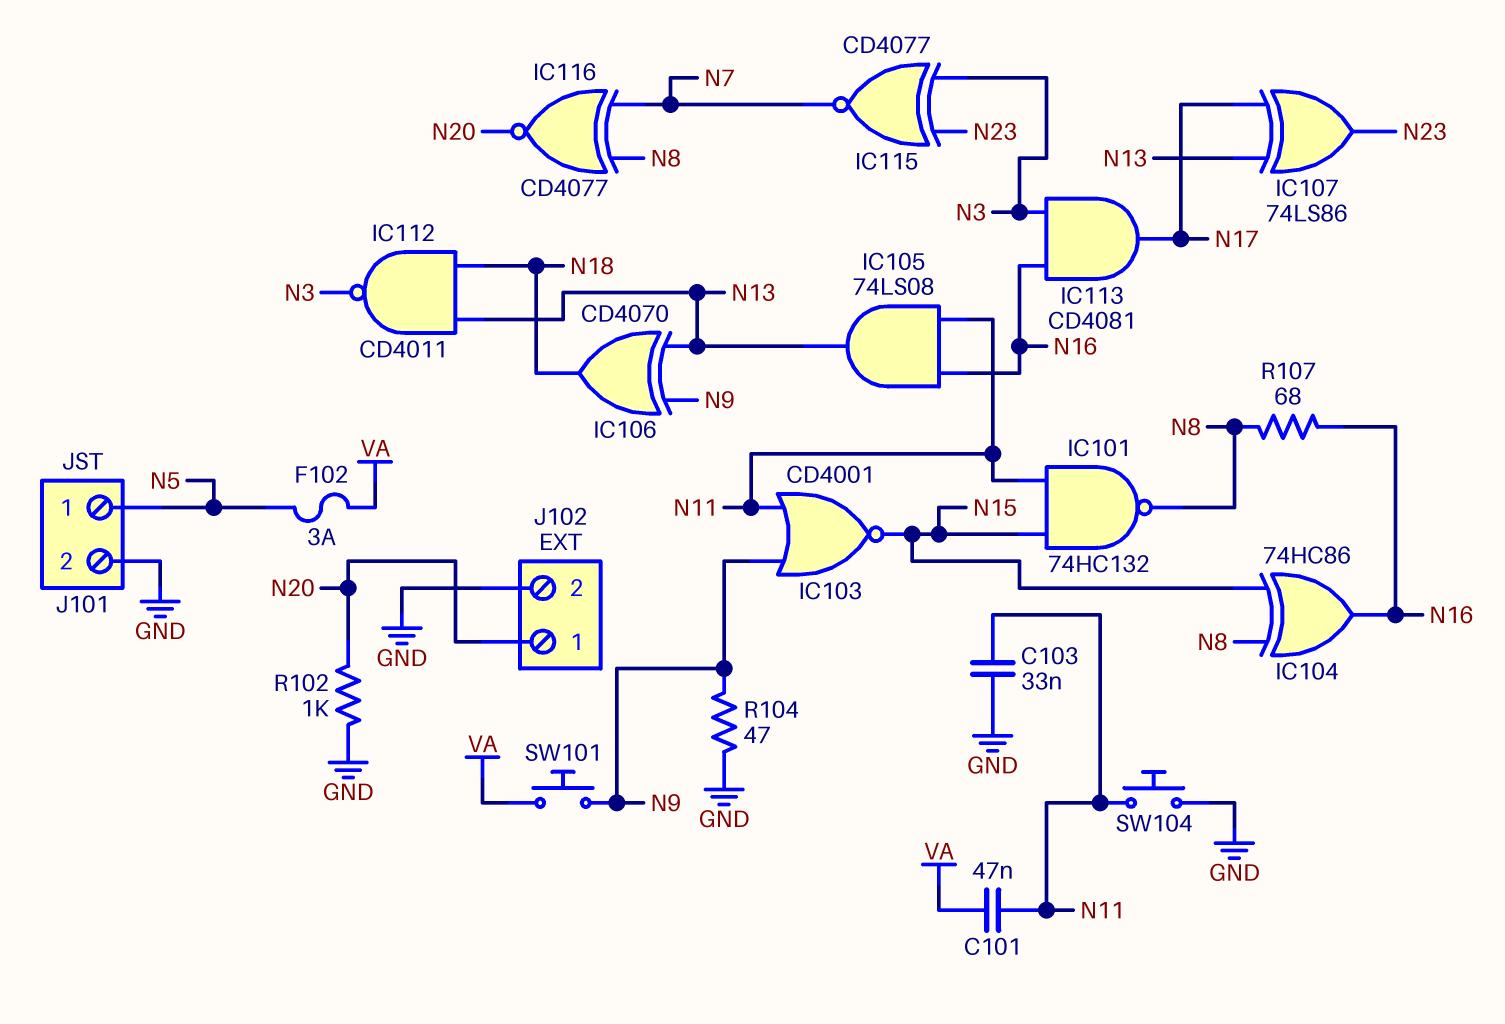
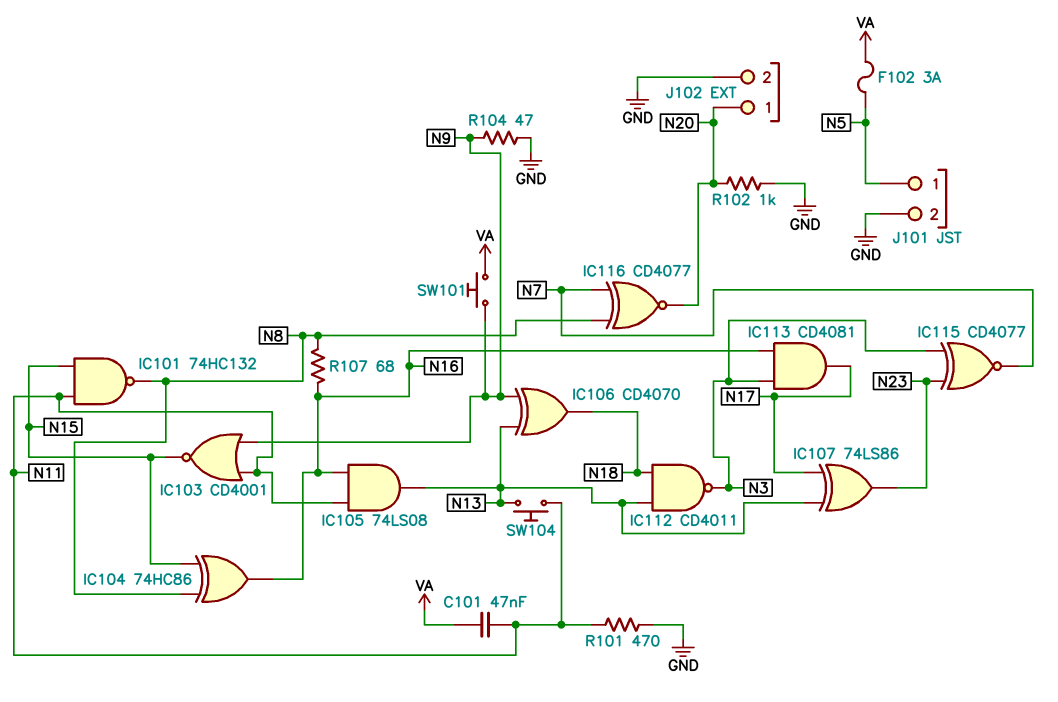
C103: 33nF (GND, N11) -> none
R101: none -> 470 (GND, N11)
SW104: button (GND, N11) -> button (N11, N13)

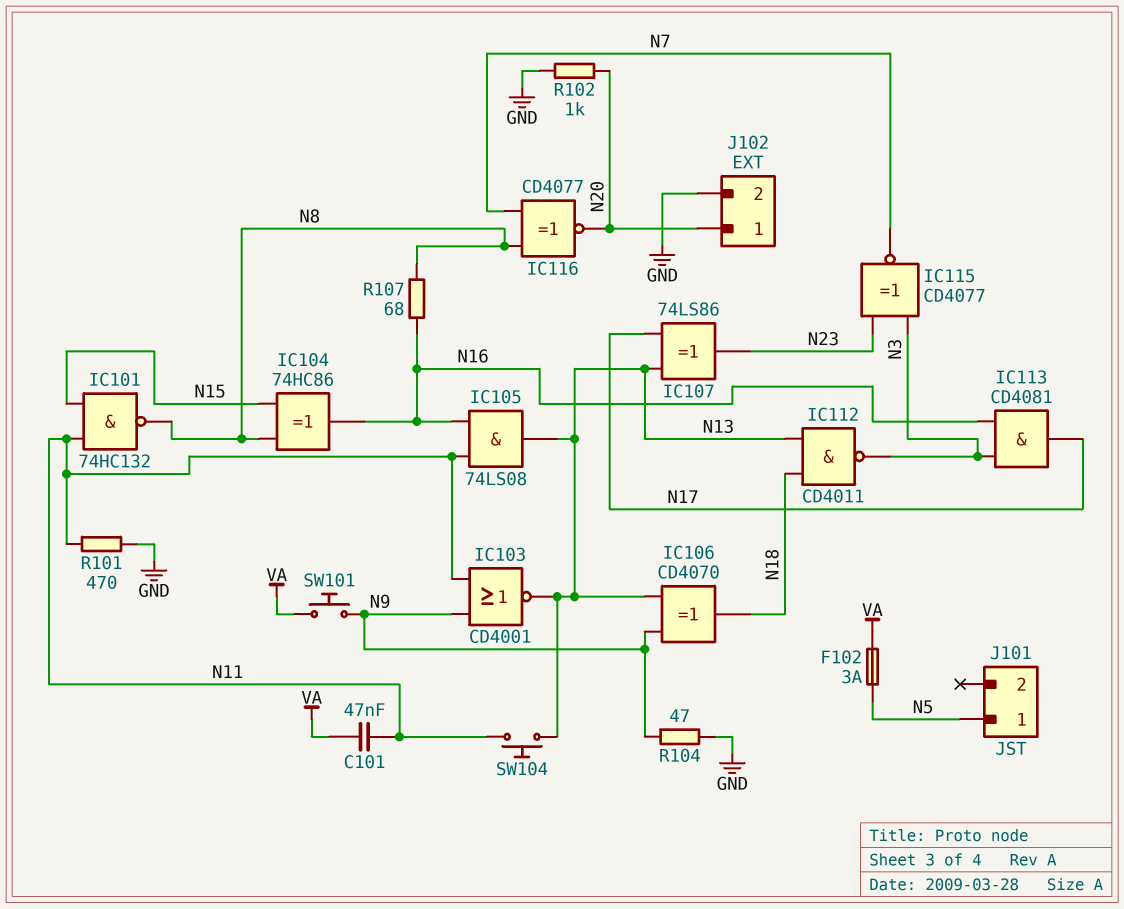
IC103: NOR CD4001 (in N9, in N11, out N15) -> NOR CD4001 (in N9, in N11, out N13)
J101 pin 2: GND -> none

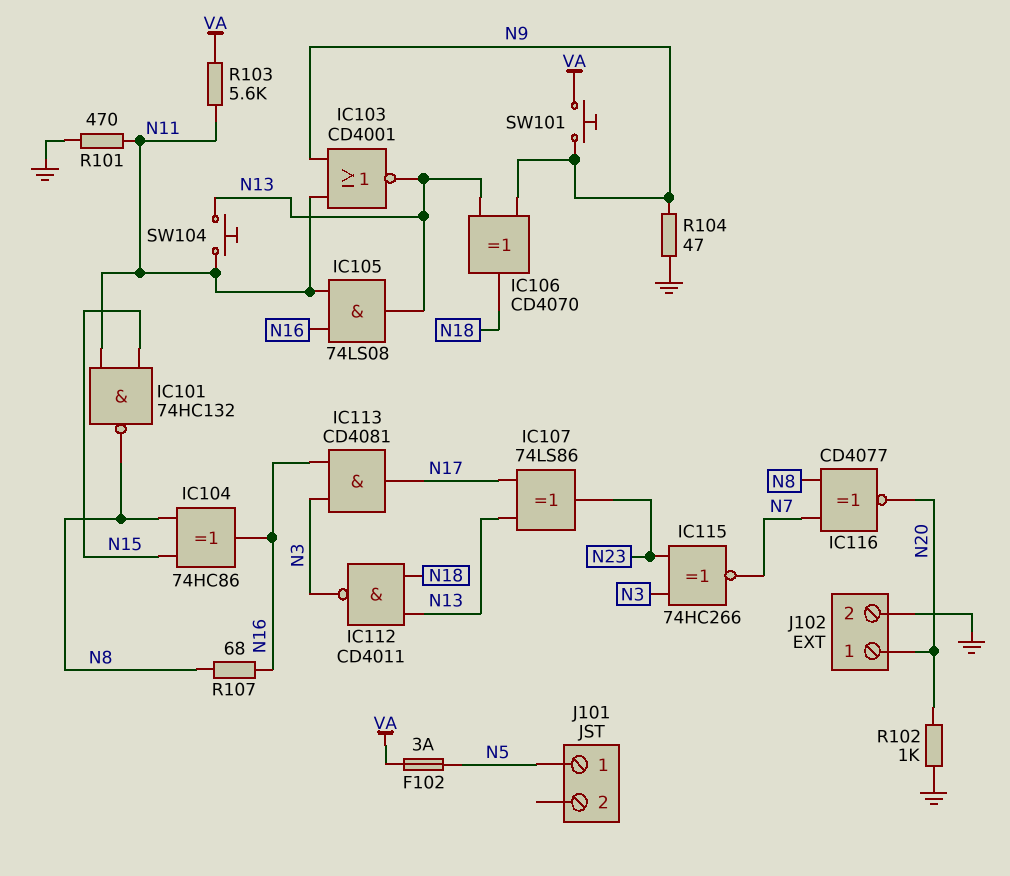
C101: 47nF (N11, VA) -> none
IC115: XNOR CD4077 (in N3, in N23, out N7) -> XNOR 74HC266 (in N3, in N23, out N7)
R103: none -> 5.6k (N11, VA)

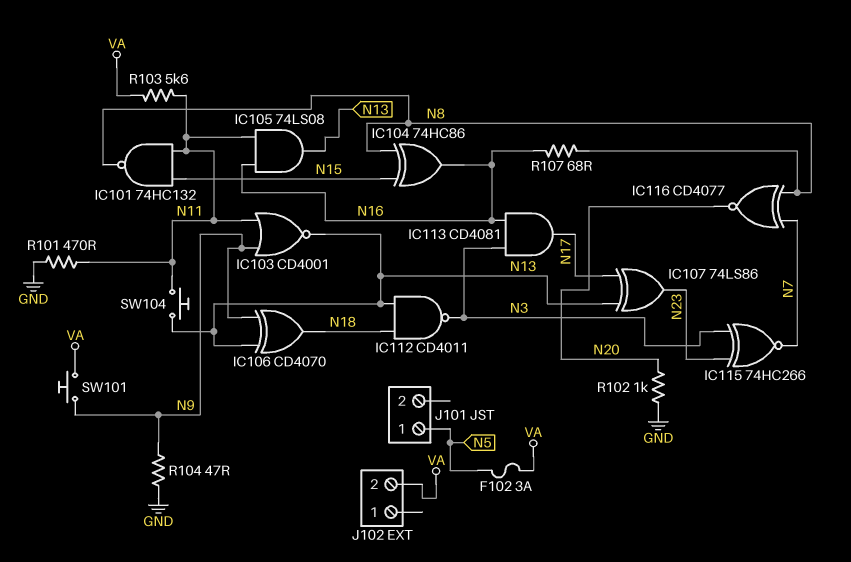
J102 pin 1: N20 -> none
J102 pin 2: GND -> VA

